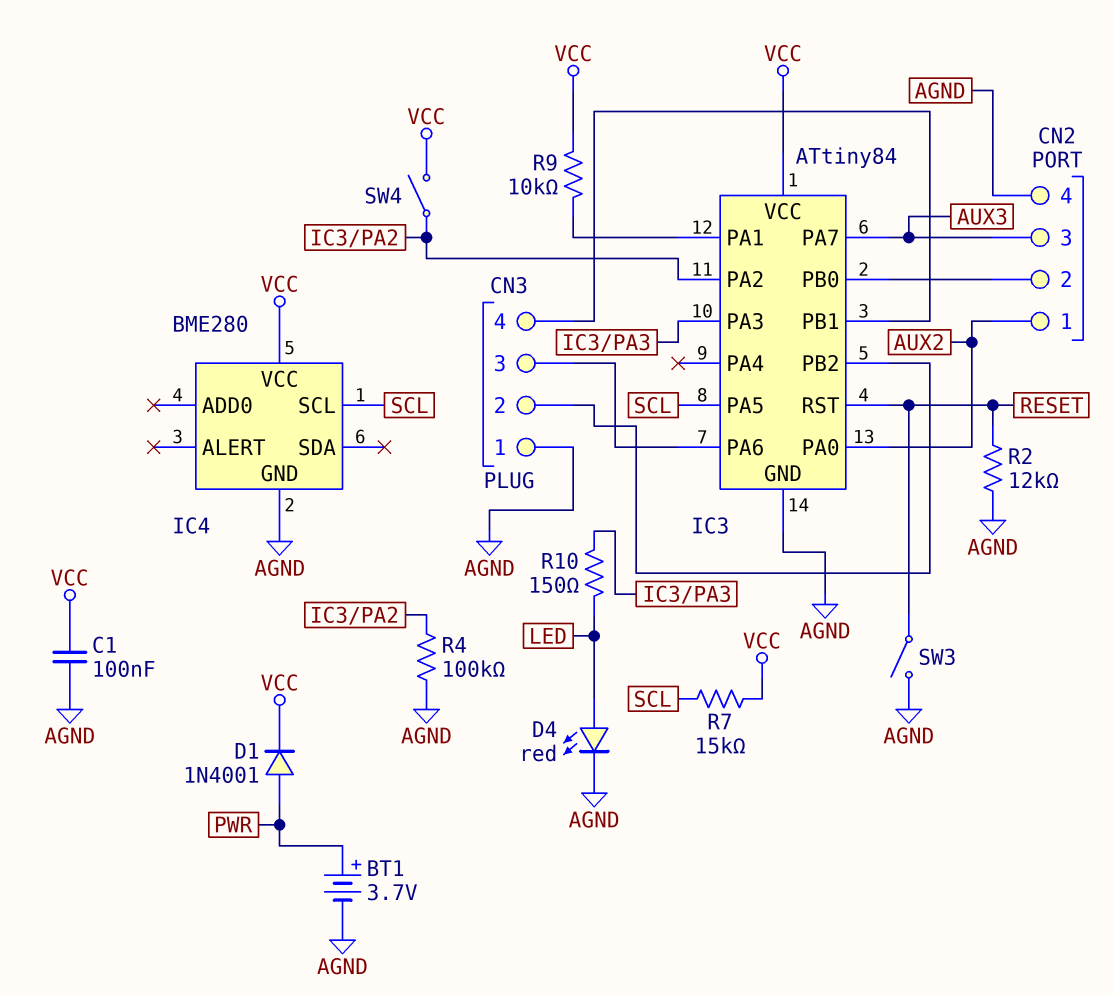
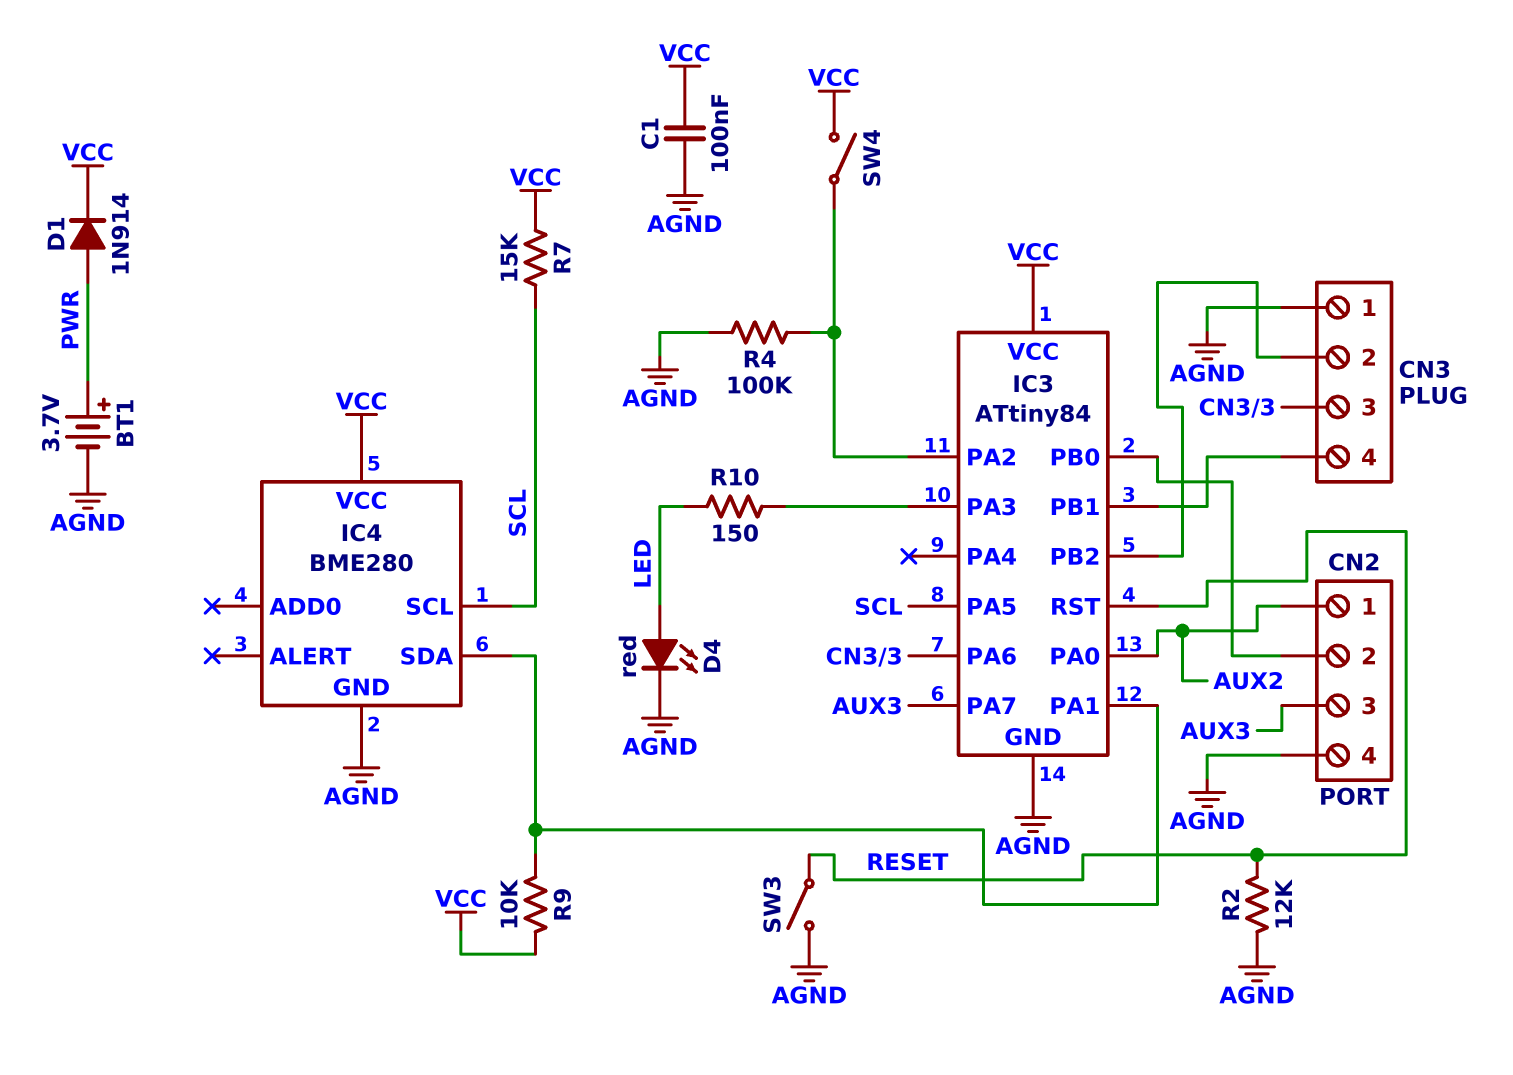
D1: diode 1N4001 (A PWR, K VCC) -> diode 1N914 (A PWR, K VCC)
IC4 pin SDA: none -> IC3/PA1

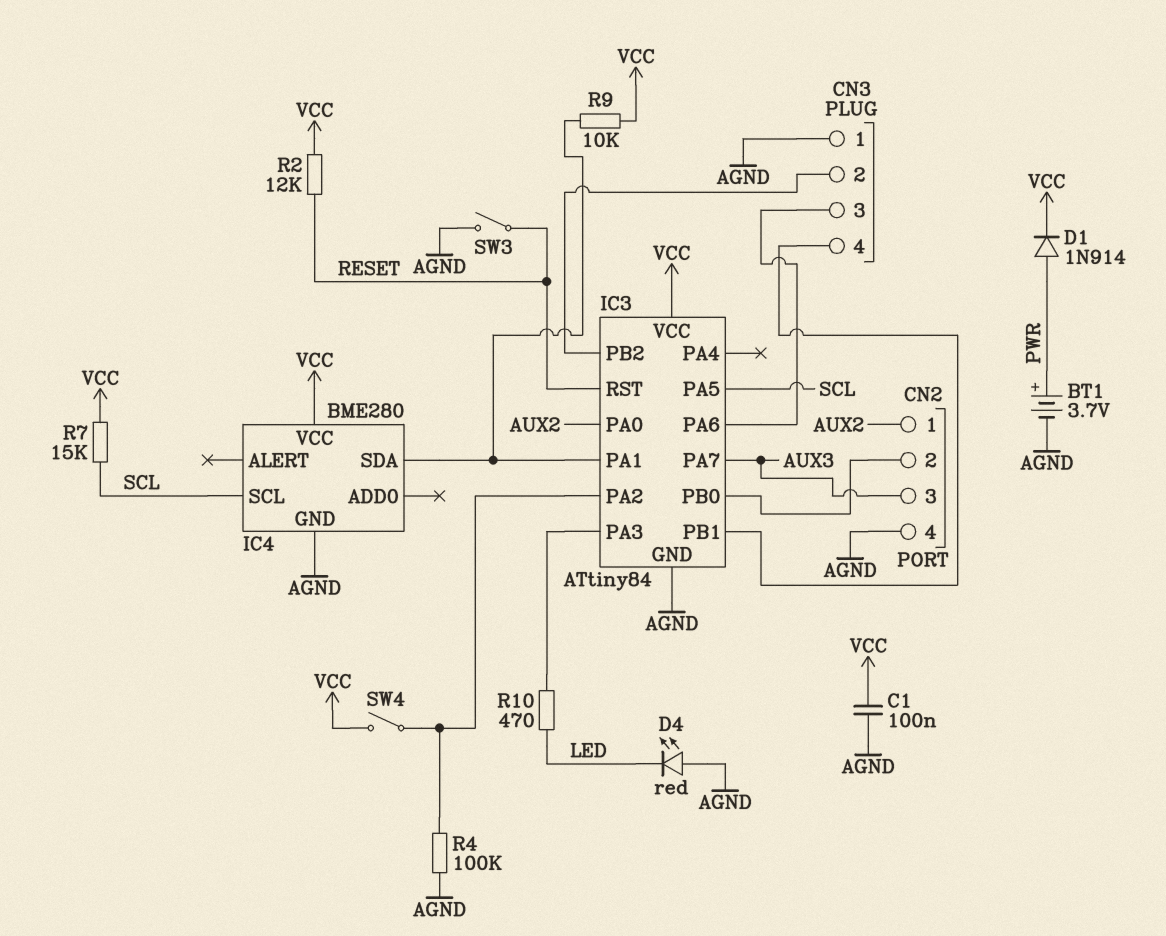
D4: LED red (A LED, K AGND) -> LED red (A AGND, K LED)
R2: 12k (AGND, RESET) -> 12k (RESET, VCC)
R10: 150 (IC3/PA3, LED) -> 470 (IC3/PA3, LED)

